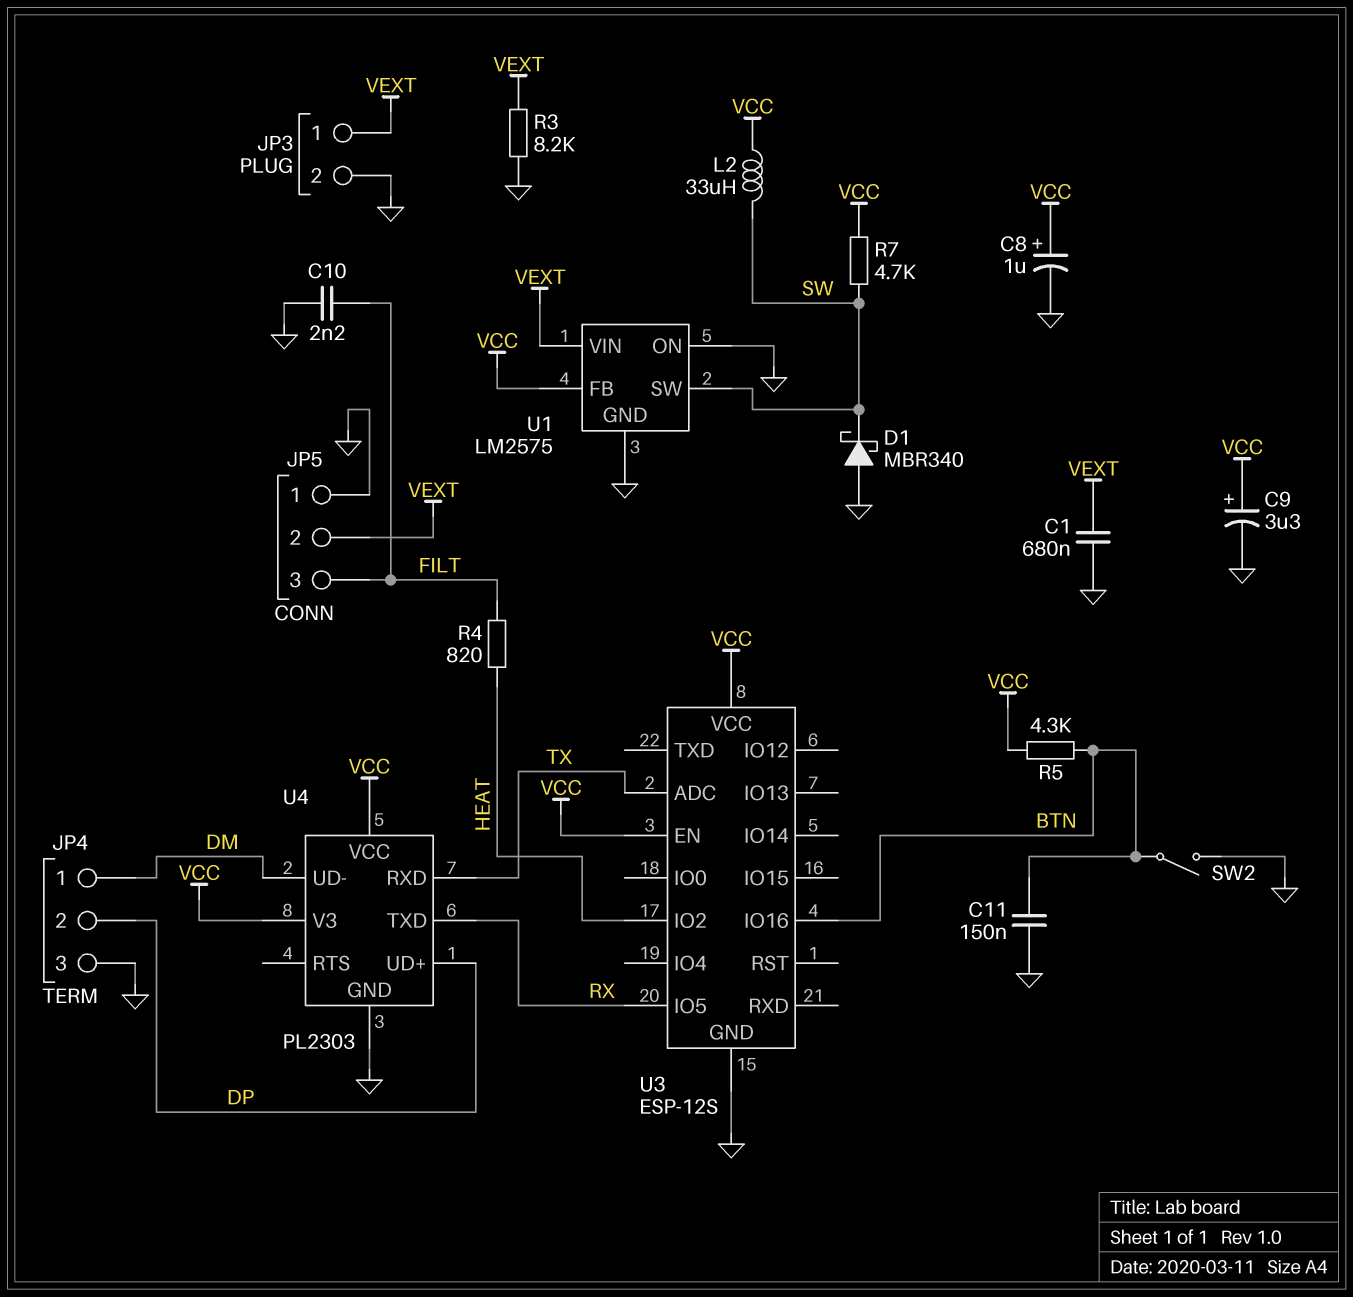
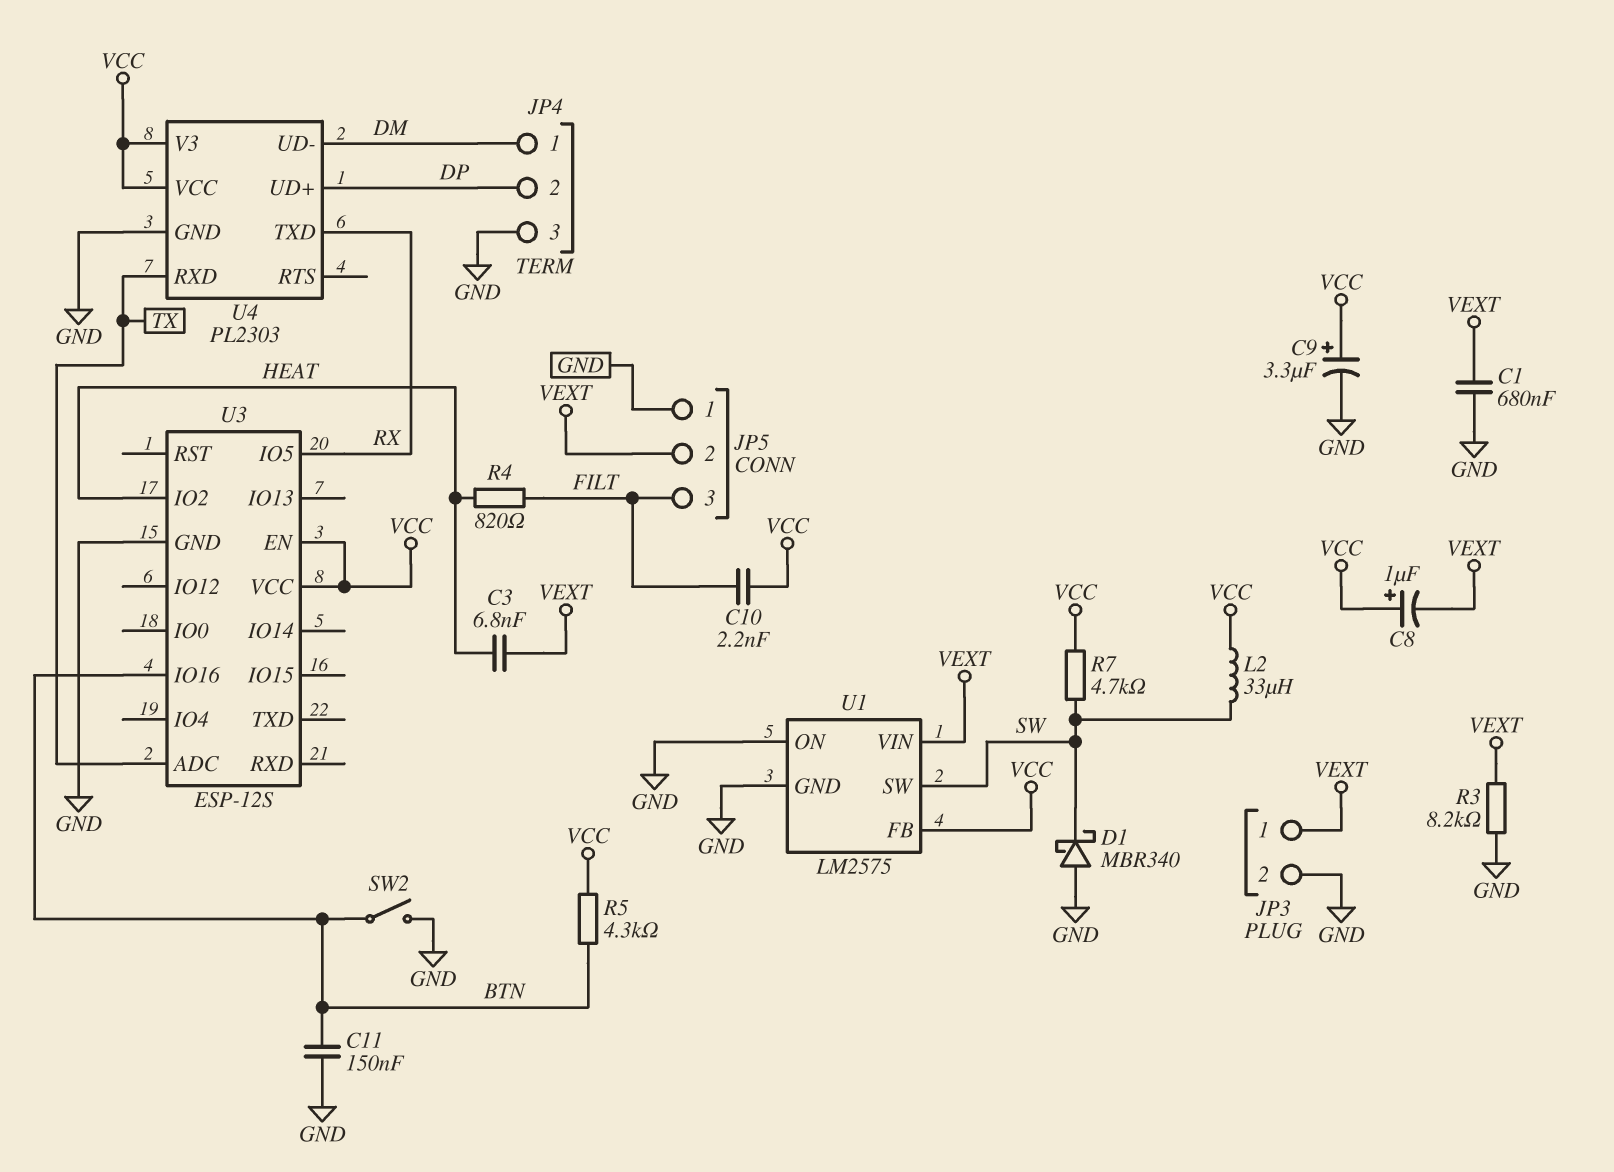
C3: none -> 6.8nF (HEAT, VEXT)
C8: 1uF (plus VCC, minus GND) -> 1uF (plus VCC, minus VEXT)
C10: 2.2nF (FILT, GND) -> 2.2nF (FILT, VCC)

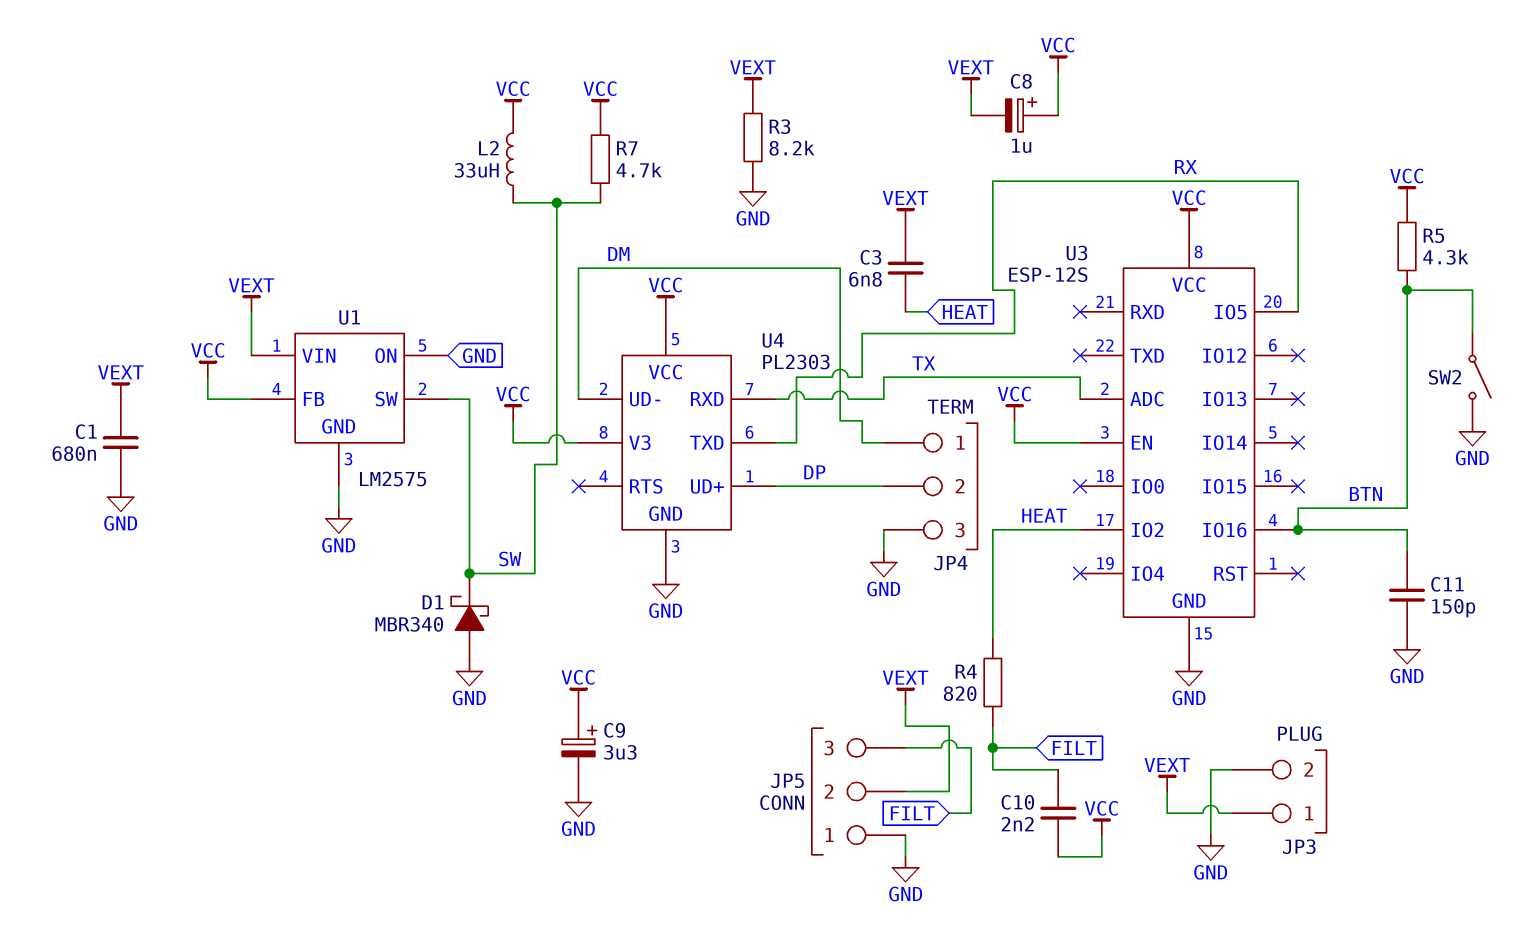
C11: 150nF (BTN, GND) -> 150pF (BTN, GND)

